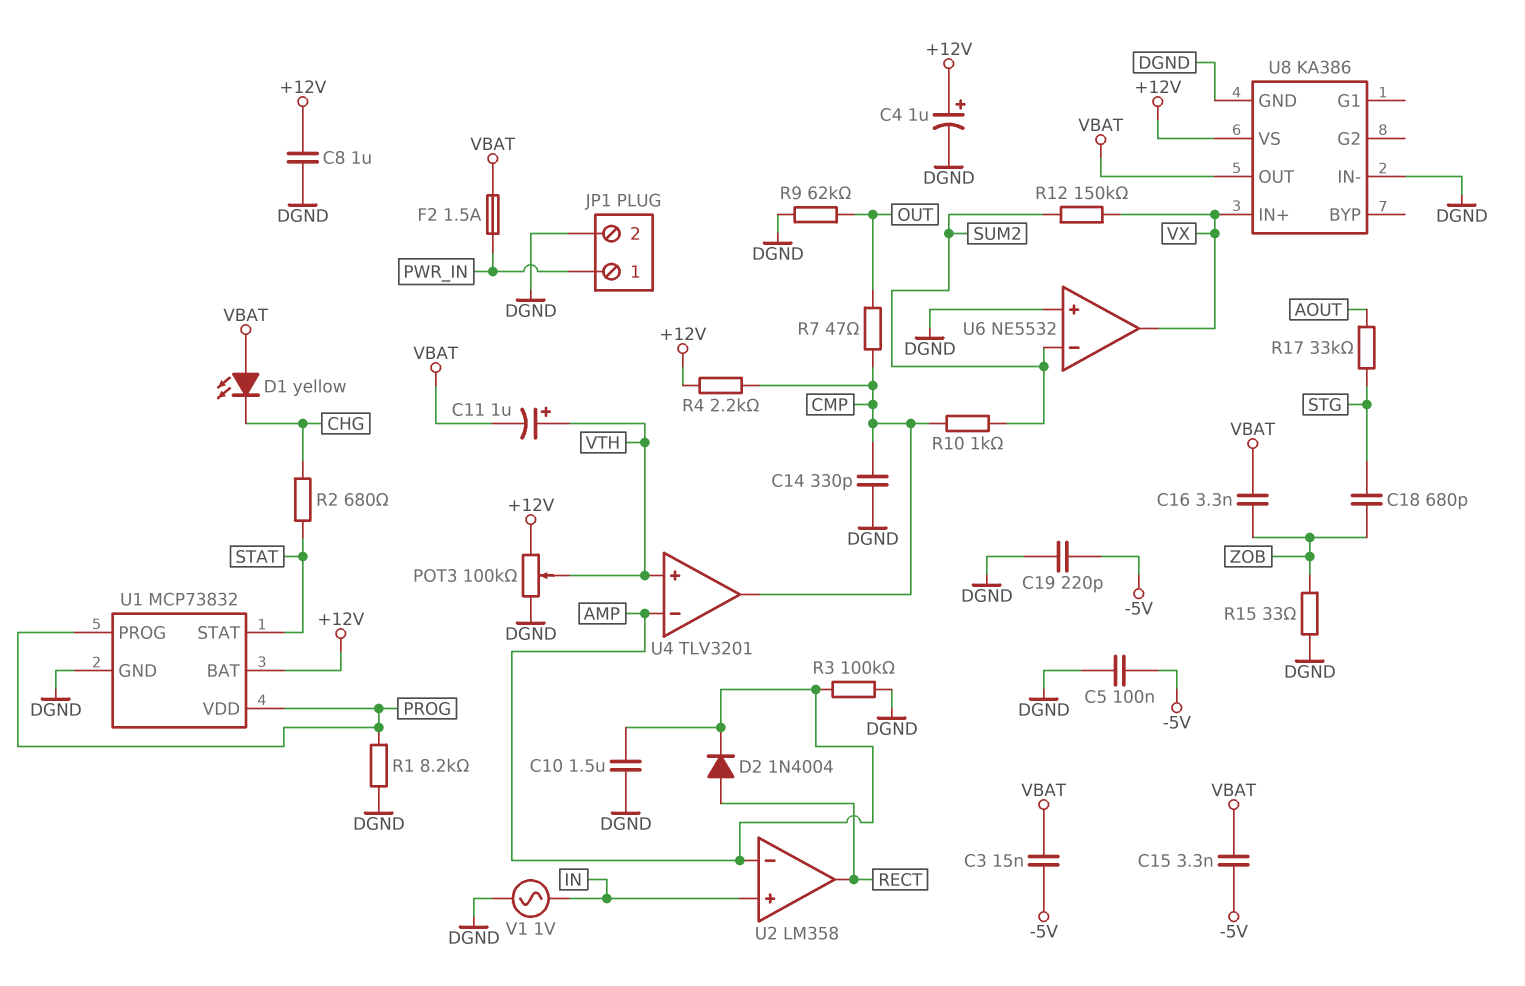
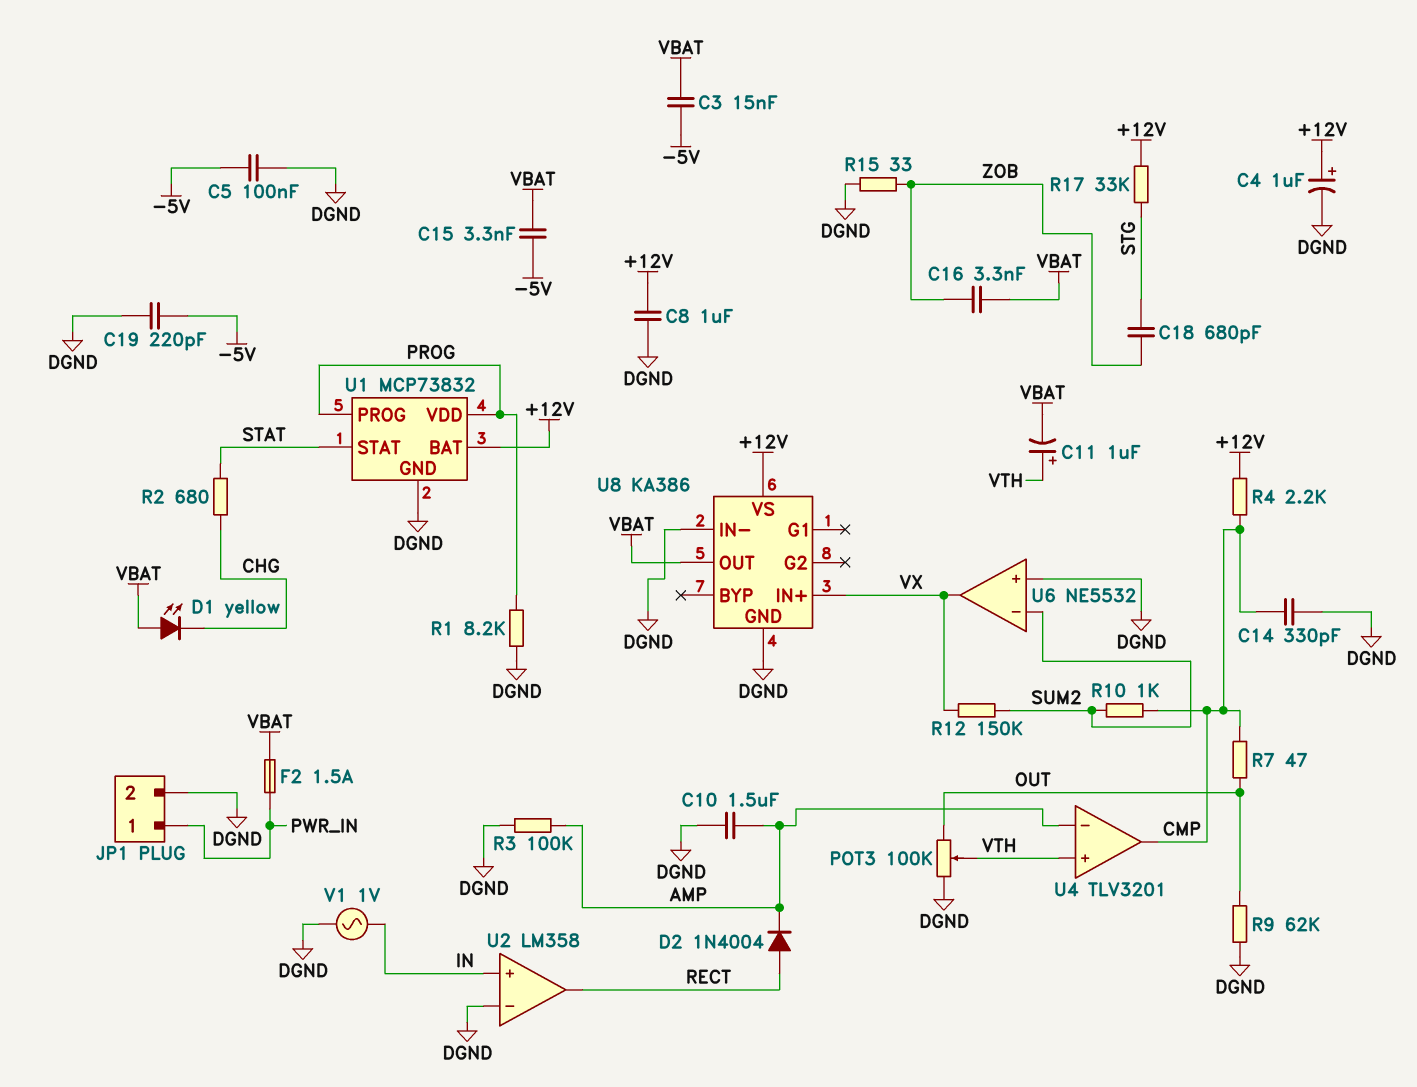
POT3: 100k (+12V, DGND, wiper VTH) -> 100k (DGND, OUT, wiper VTH)
R17: 33k (AOUT, STG) -> 33k (+12V, STG)
U2 pin in-: AMP -> DGND

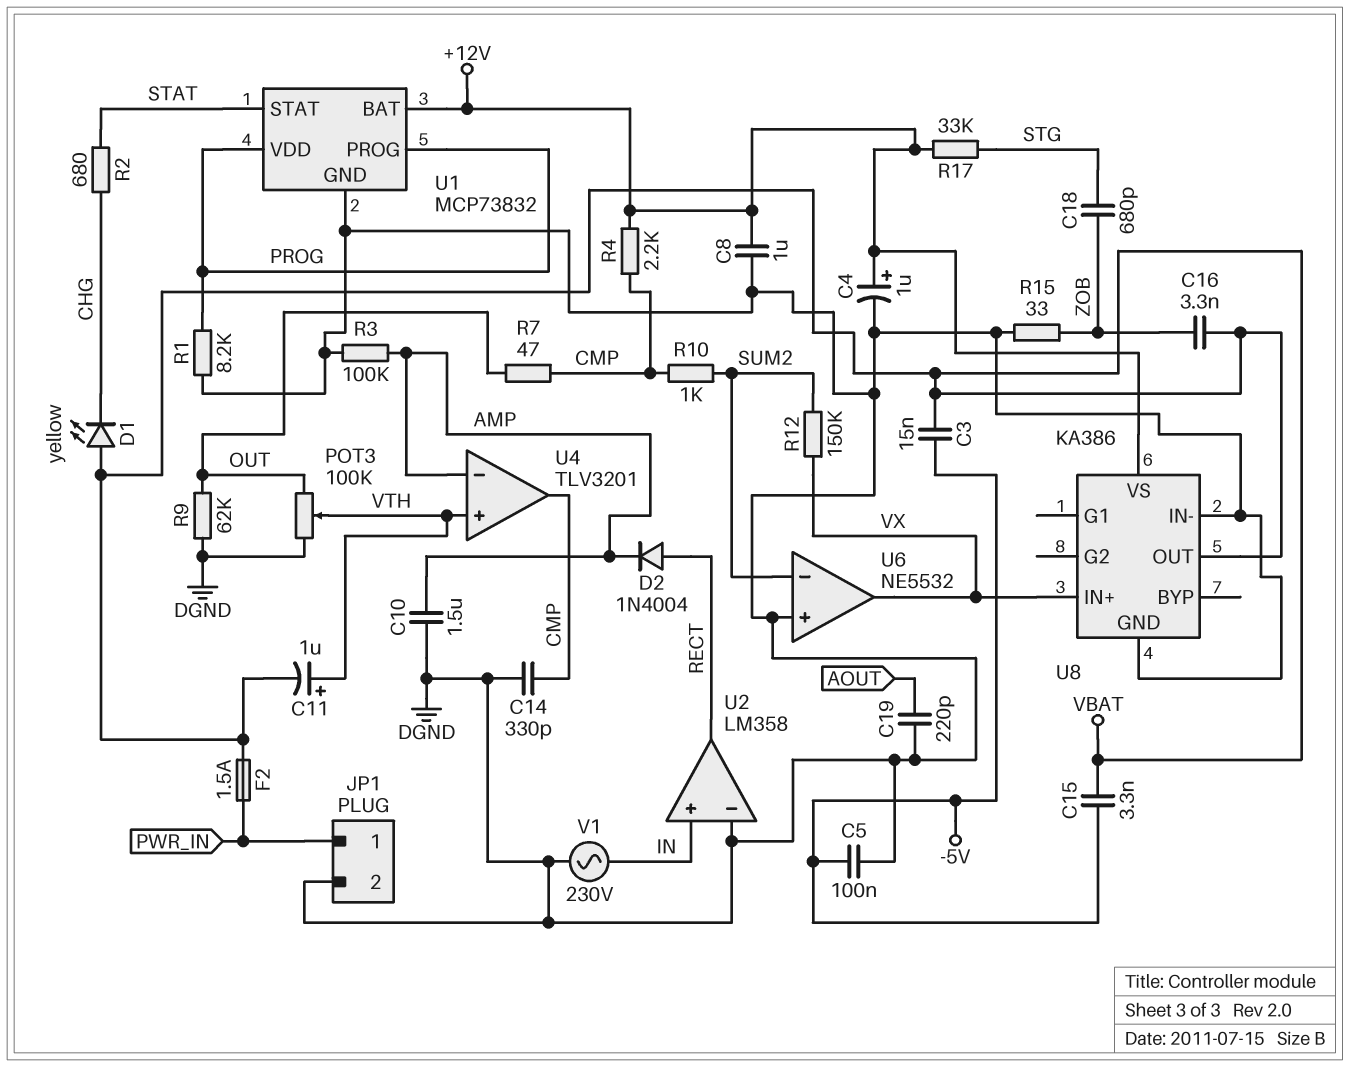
C19: 220pF (-5V, DGND) -> 220pF (AOUT, DGND)
V1: AC 1V (DGND, IN) -> AC 230V (DGND, IN)

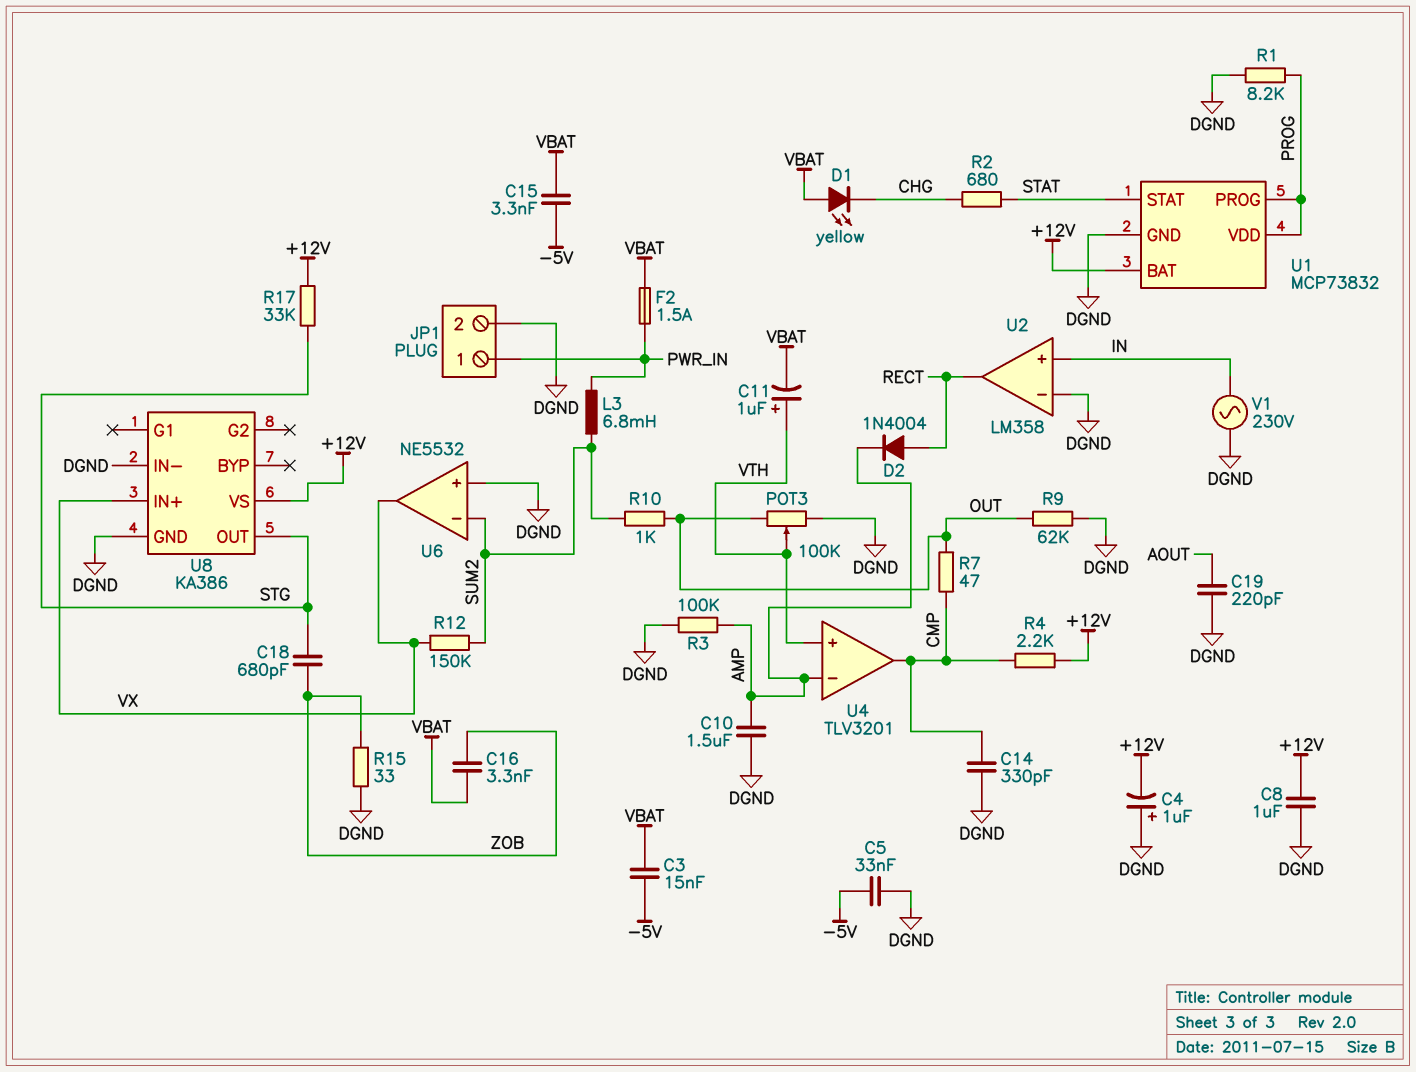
C4: 1uF (plus +12V, minus DGND) -> 1uF (plus DGND, minus +12V)
C5: 100nF (-5V, DGND) -> 33nF (-5V, DGND)
L3: none -> 6.8mH (PWR_IN, SUM2)
R10: 1k (CMP, SUM2) -> 1k (OUT, SUM2)
U8 pin OUT: VBAT -> STG

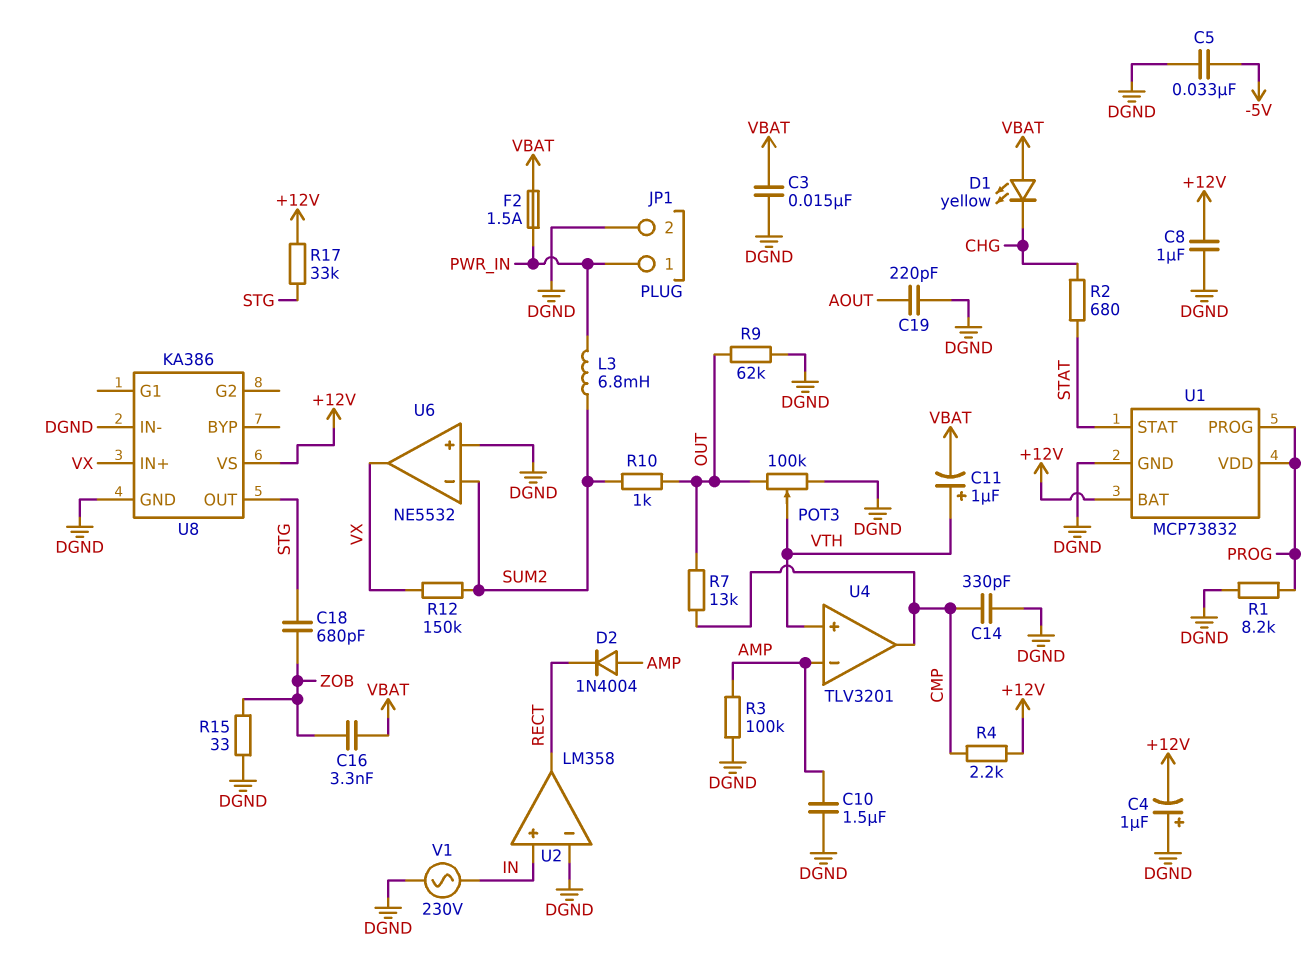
C3: 15nF (-5V, VBAT) -> 15nF (DGND, VBAT)
C15: 3.3nF (-5V, VBAT) -> none
D2: diode 1N4004 (A RECT, K AMP) -> diode 1N4004 (A AMP, K RECT)
R7: 47 (CMP, OUT) -> 13k (CMP, OUT)

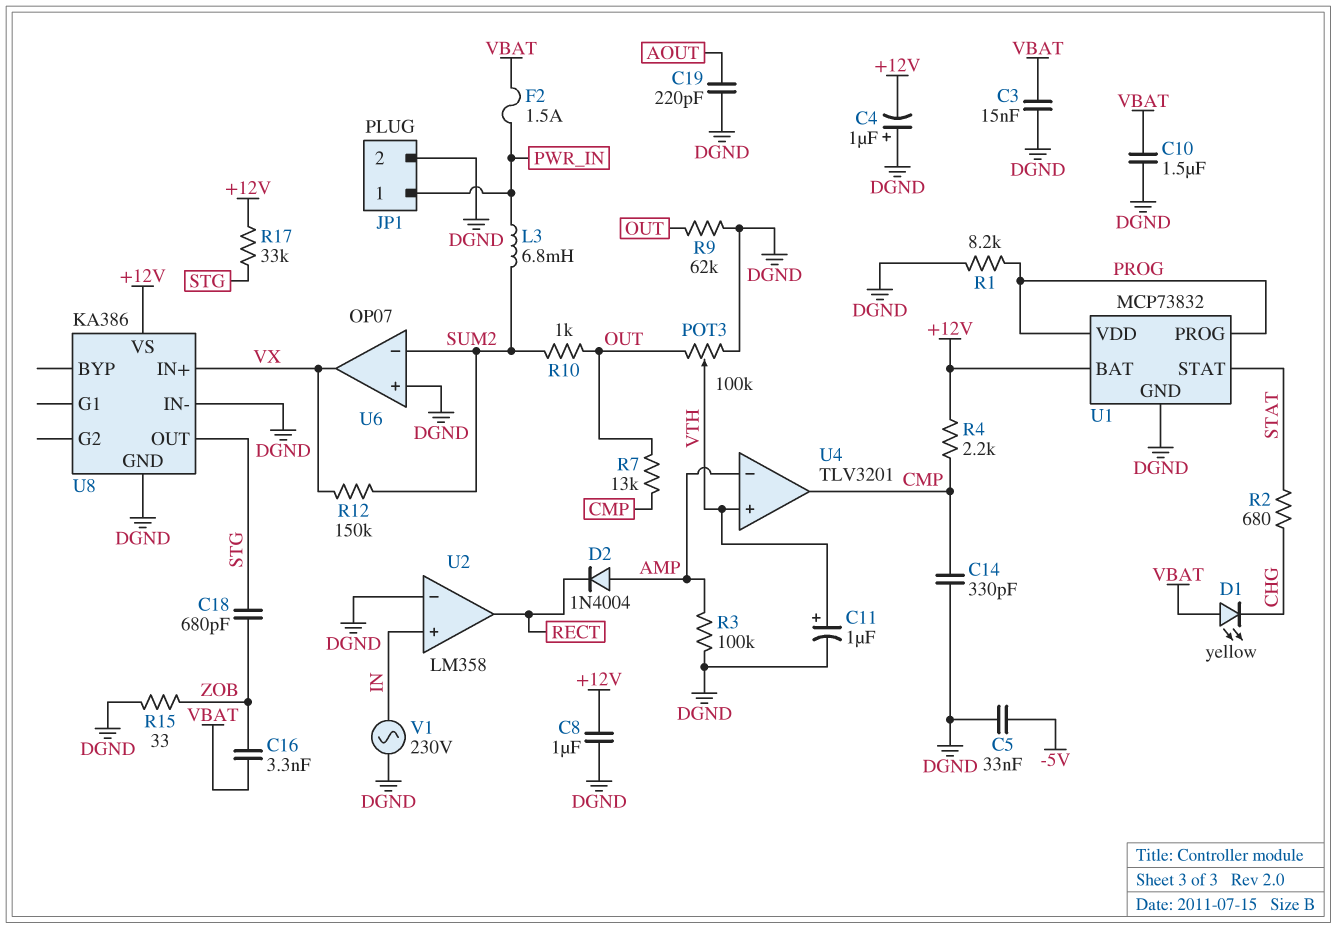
C10: 1.5uF (AMP, DGND) -> 1.5uF (DGND, VBAT)
C11: 1uF (plus VTH, minus VBAT) -> 1uF (plus VTH, minus DGND)
U6: NE5532 -> OP07

